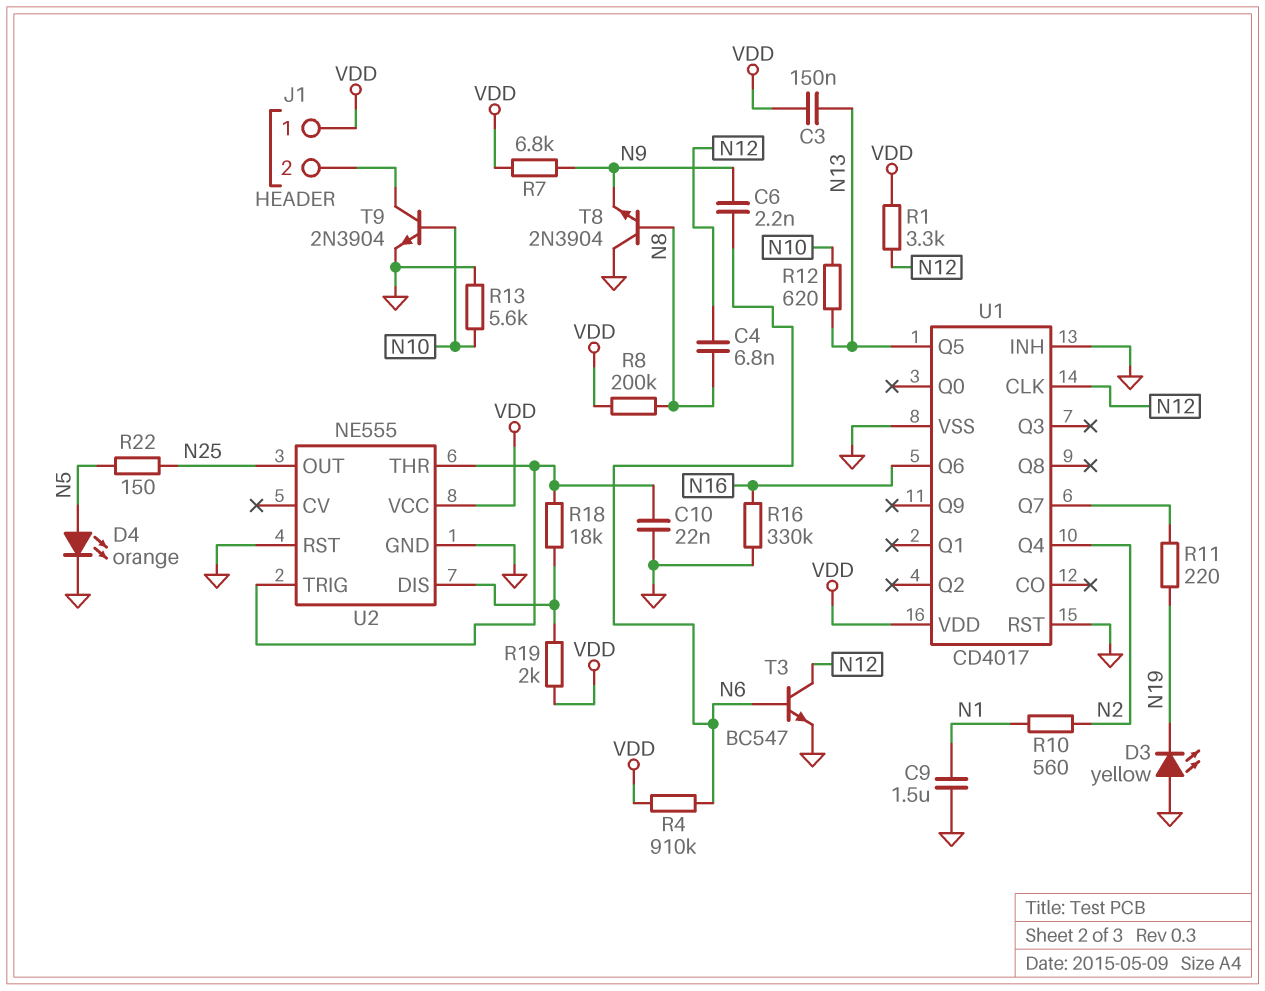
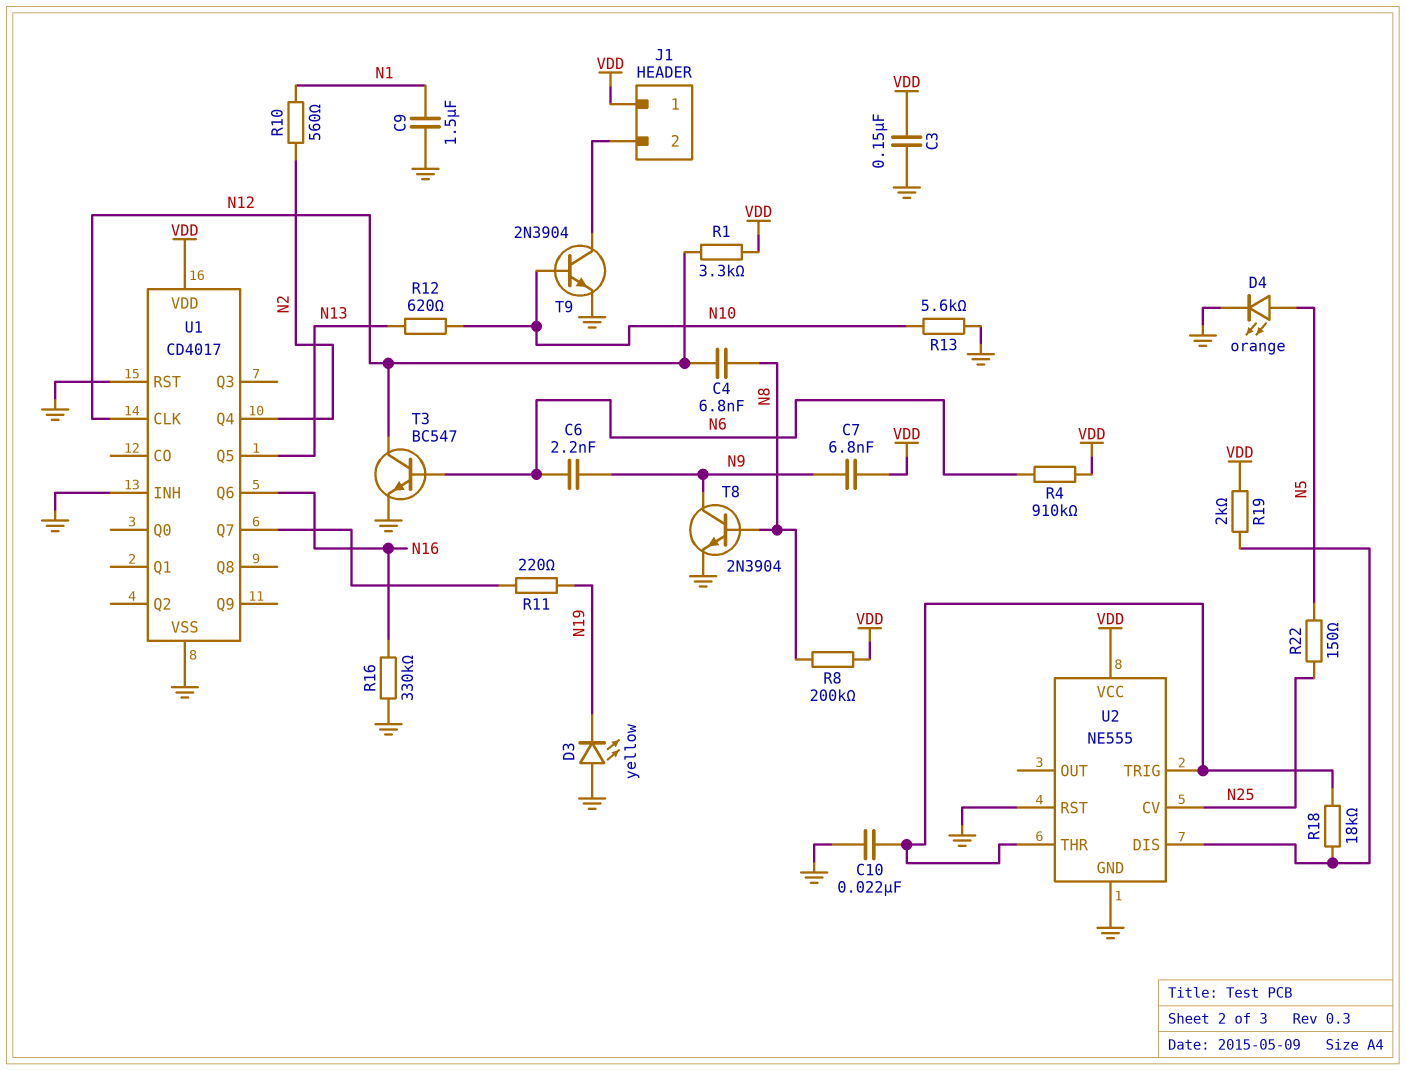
C3: 150nF (N13, VDD) -> 150nF (GND, VDD)
C7: none -> 6.8nF (N9, VDD)
R7: 6.8k (N9, VDD) -> none
T8: NPN 2N3904 (B N8, C GND, E N9) -> NPN 2N3904 (B N8, C N9, E GND)
U2 pin CV: none -> N25
U2 pin OUT: N25 -> none

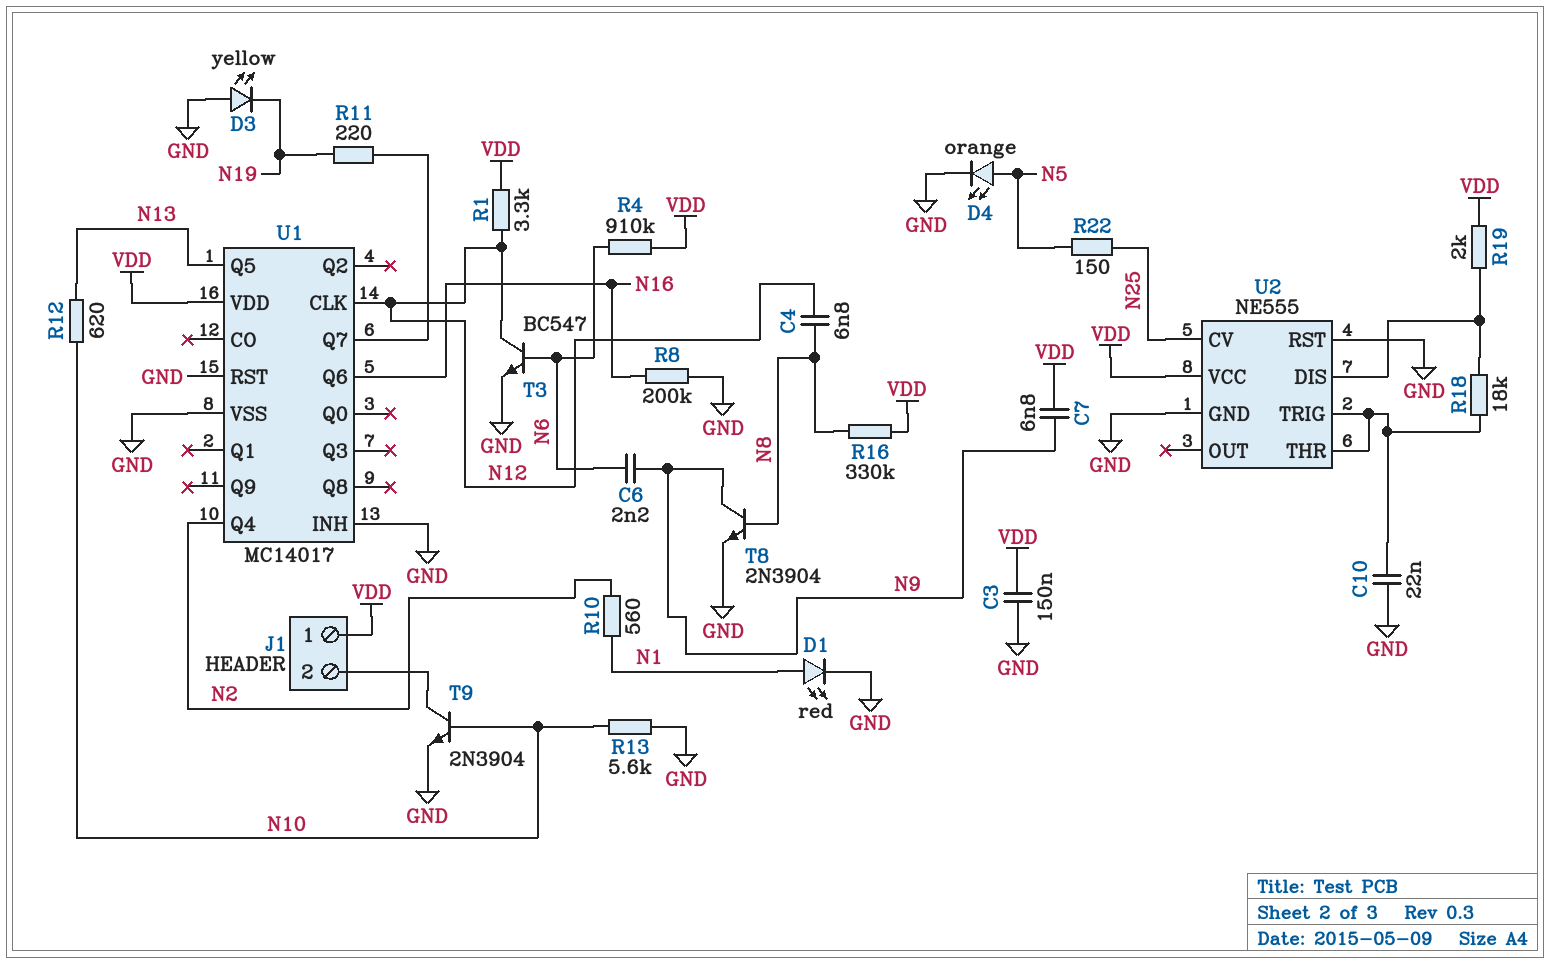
C9: 1.5uF (GND, N1) -> none
D1: none -> LED red (A N1, K GND)
R8: 200k (N8, VDD) -> 200k (GND, N16)
R16: 330k (GND, N16) -> 330k (N8, VDD)
U1: CD4017 -> MC14017

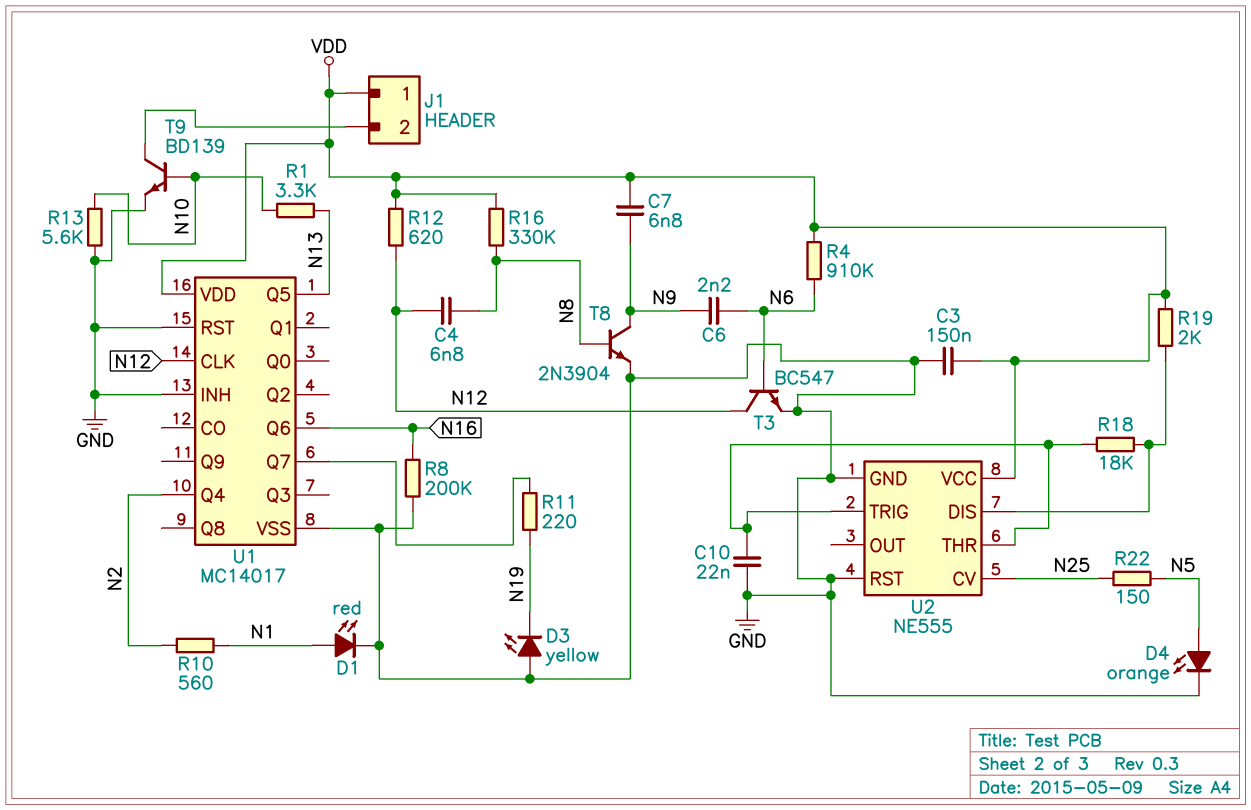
R1: 3.3k (N12, VDD) -> 3.3k (N10, N13)
R12: 620 (N10, N13) -> 620 (N12, VDD)
T9: NPN 2N3904 (B N10, C J1/2, E GND) -> NPN BD139 (B N10, C J1/2, E GND)

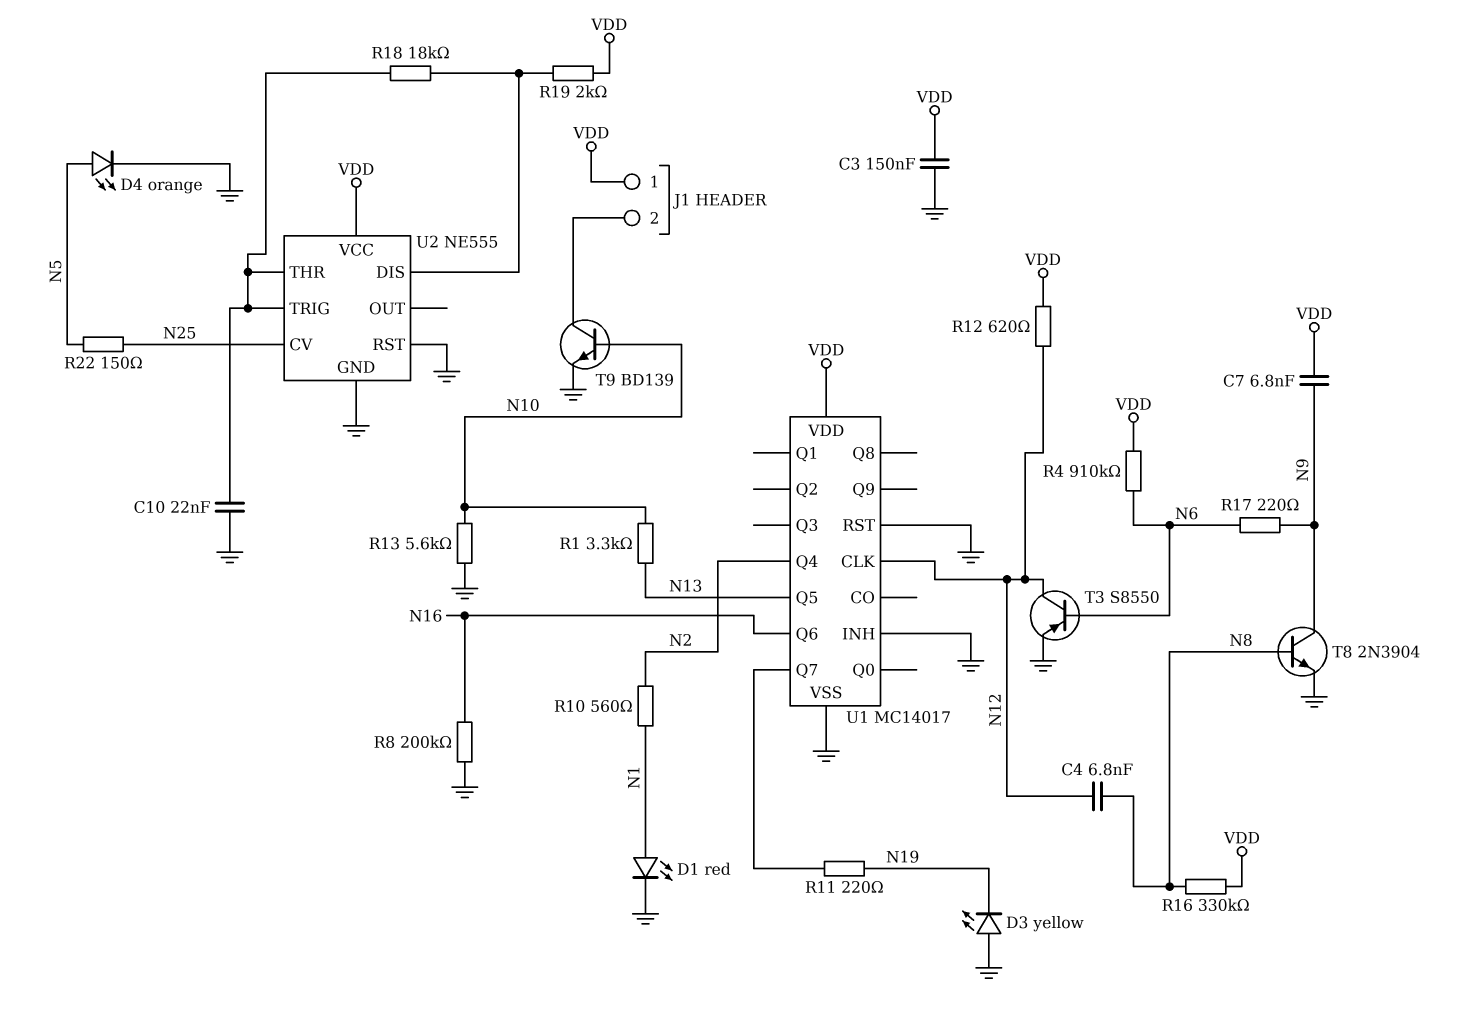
C6: 2.2nF (N6, N9) -> none
R17: none -> 220 (N6, N9)
T3: NPN BC547 (B N6, C N12, E GND) -> PNP S8550 (B N6, C N12, E GND)

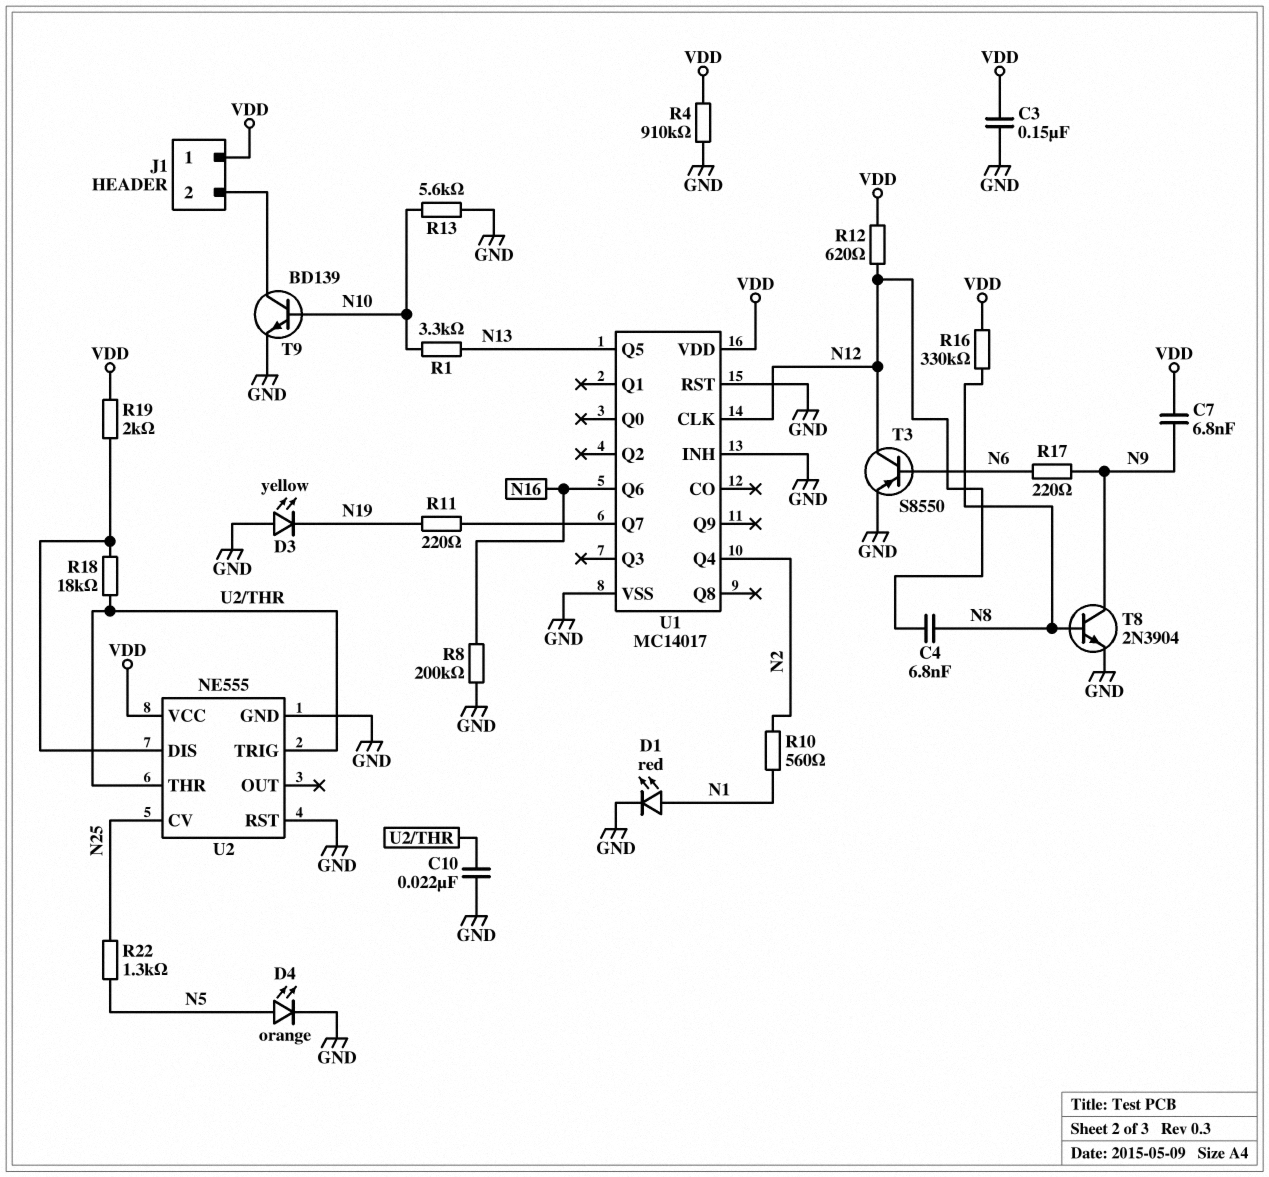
R4: 910k (N6, VDD) -> 910k (GND, VDD)
R22: 150 (N5, N25) -> 1.3k (N5, N25)

